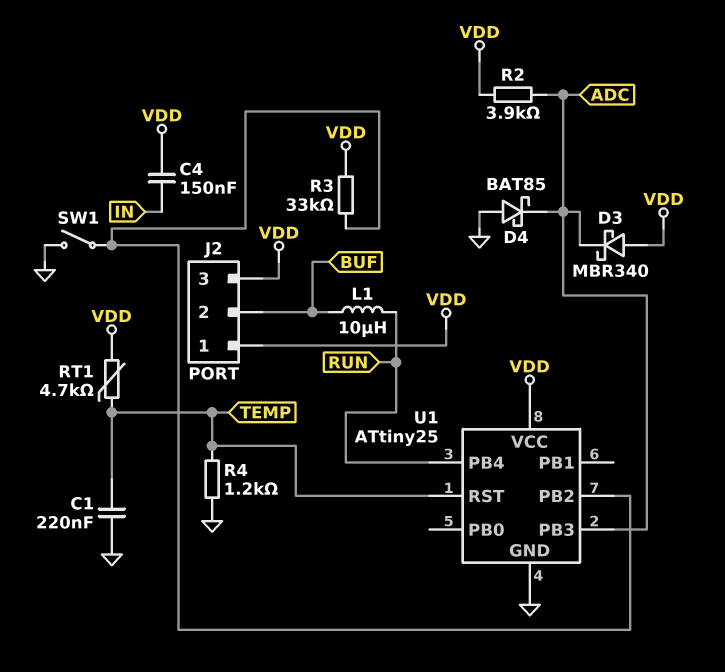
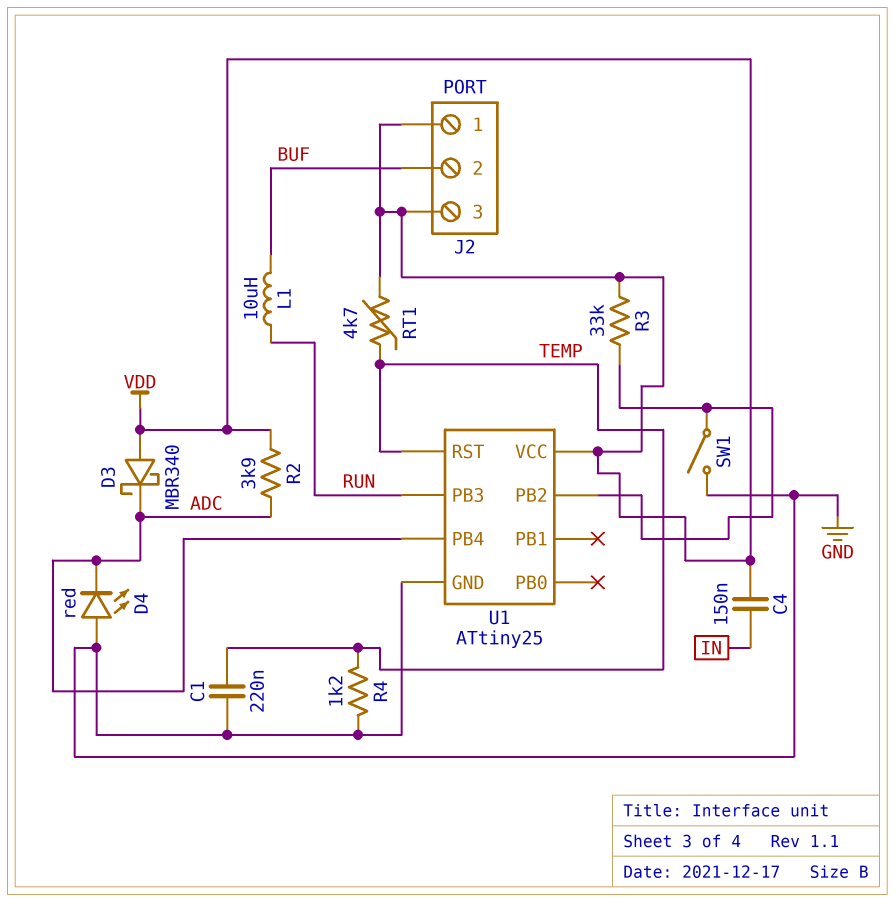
D4: schottky BAT85 (A GND, K ADC) -> LED red (A GND, K ADC)
U1 pin PB3: ADC -> RUN
U1 pin PB4: RUN -> ADC

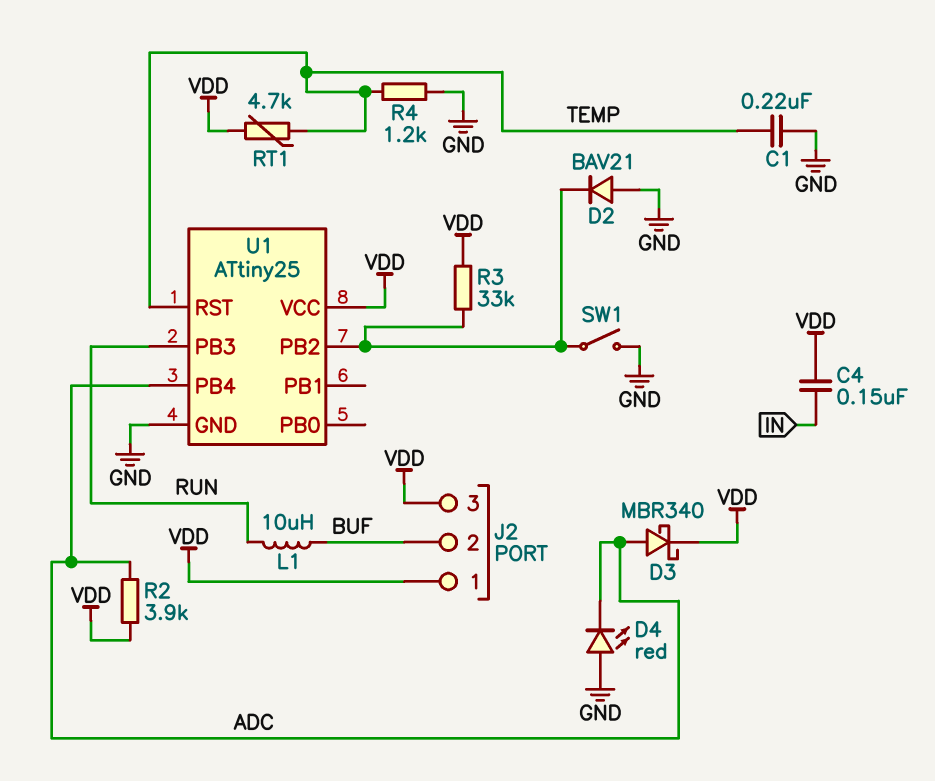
D2: none -> diode BAV21 (A GND, K U1/PB2)
D3: schottky MBR340 (A VDD, K ADC) -> schottky MBR340 (A ADC, K VDD)

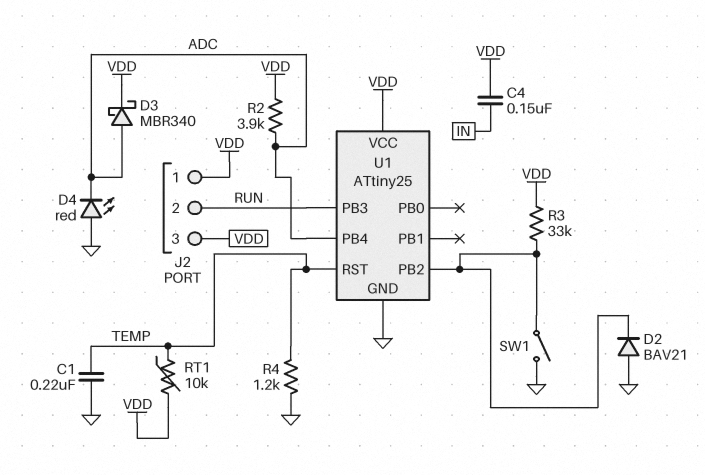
J2 pin 2: BUF -> RUN
L1: 10uH (BUF, RUN) -> none
RT1: 4.7k (TEMP, VDD) -> 10k (TEMP, VDD)

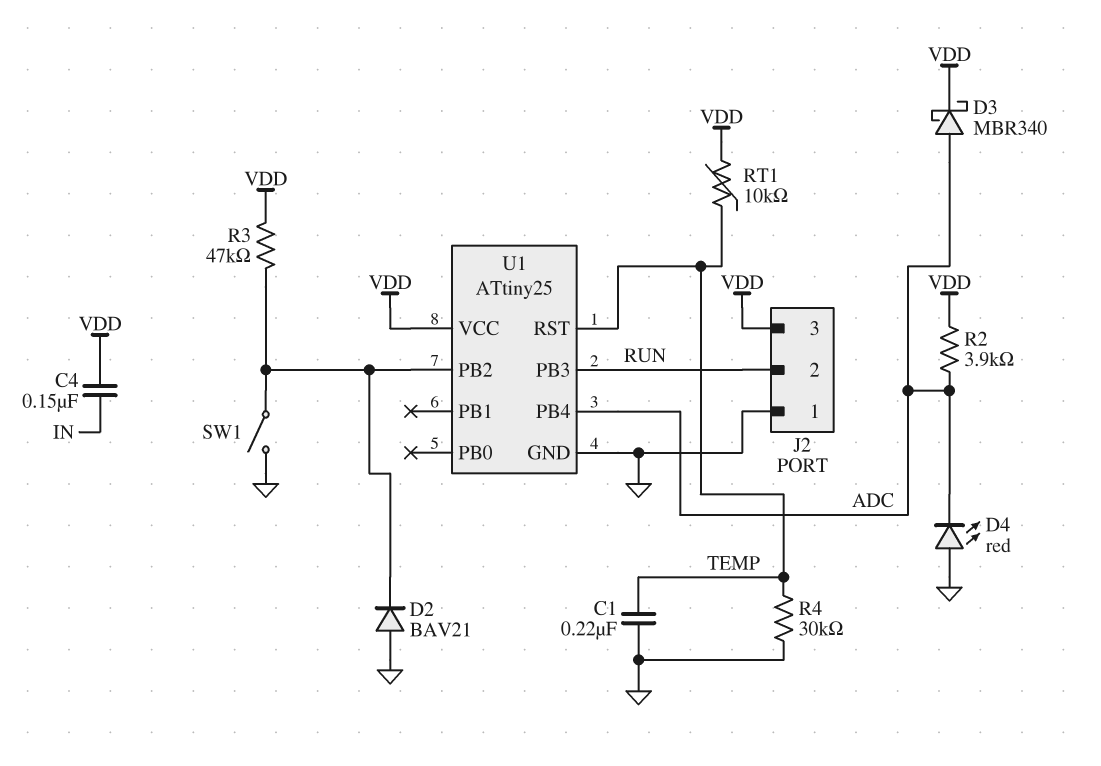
J2 pin 1: VDD -> GND
R3: 33k (U1/PB2, VDD) -> 47k (U1/PB2, VDD)
R4: 1.2k (GND, TEMP) -> 30k (GND, TEMP)

